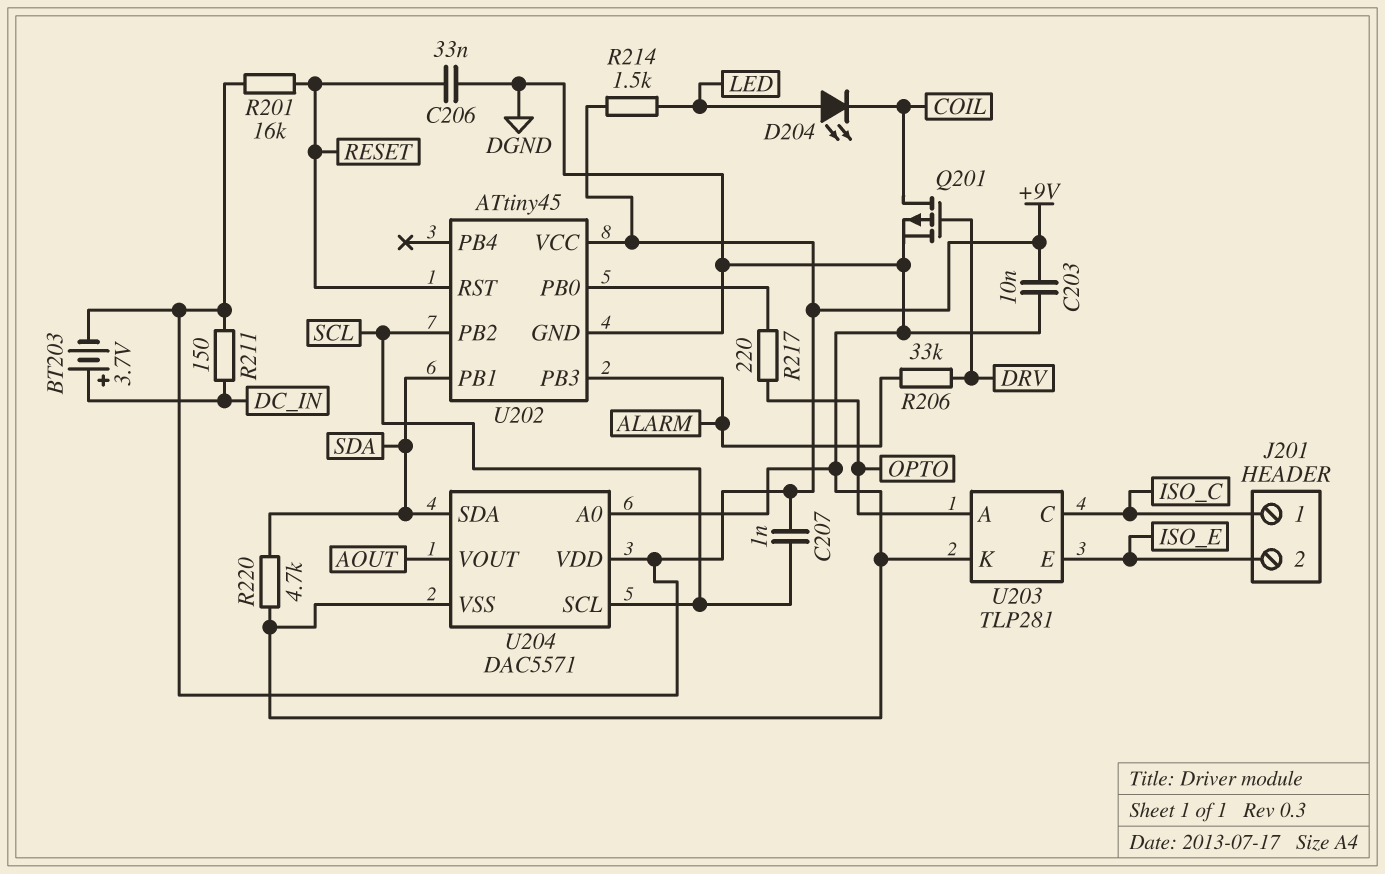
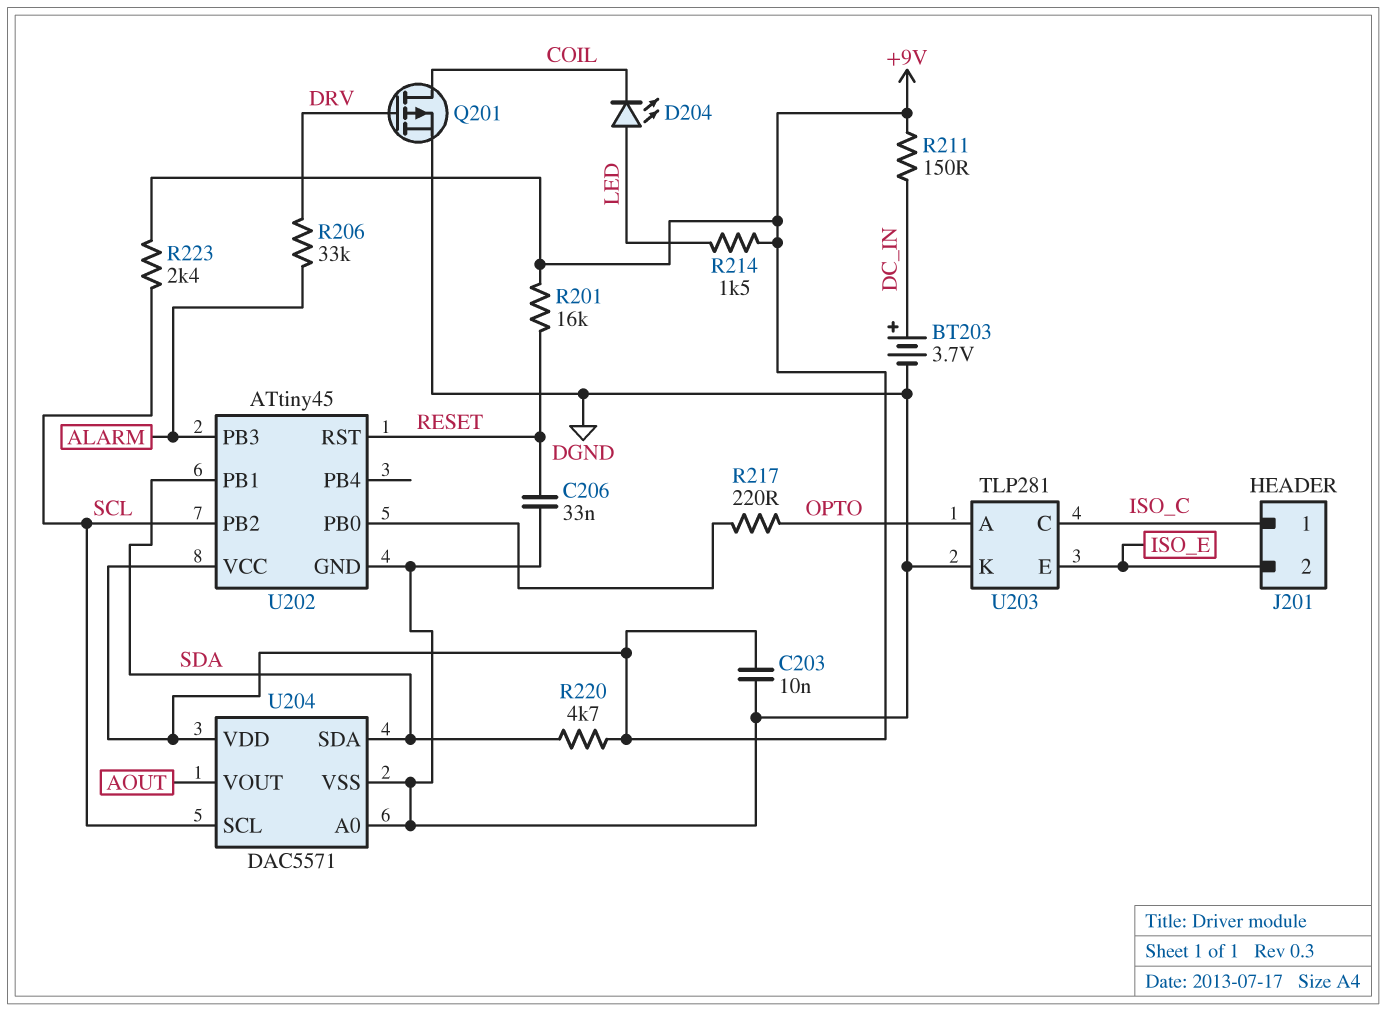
BT203: 3.7V (plus DC_IN, minus +9V) -> 3.7V (plus DC_IN, minus DGND)
C207: 1nF (+9V, SCL) -> none
R220: 4.7k (DGND, SDA) -> 4.7k (+9V, SDA)
R223: none -> 2.4k (+9V, SCL)

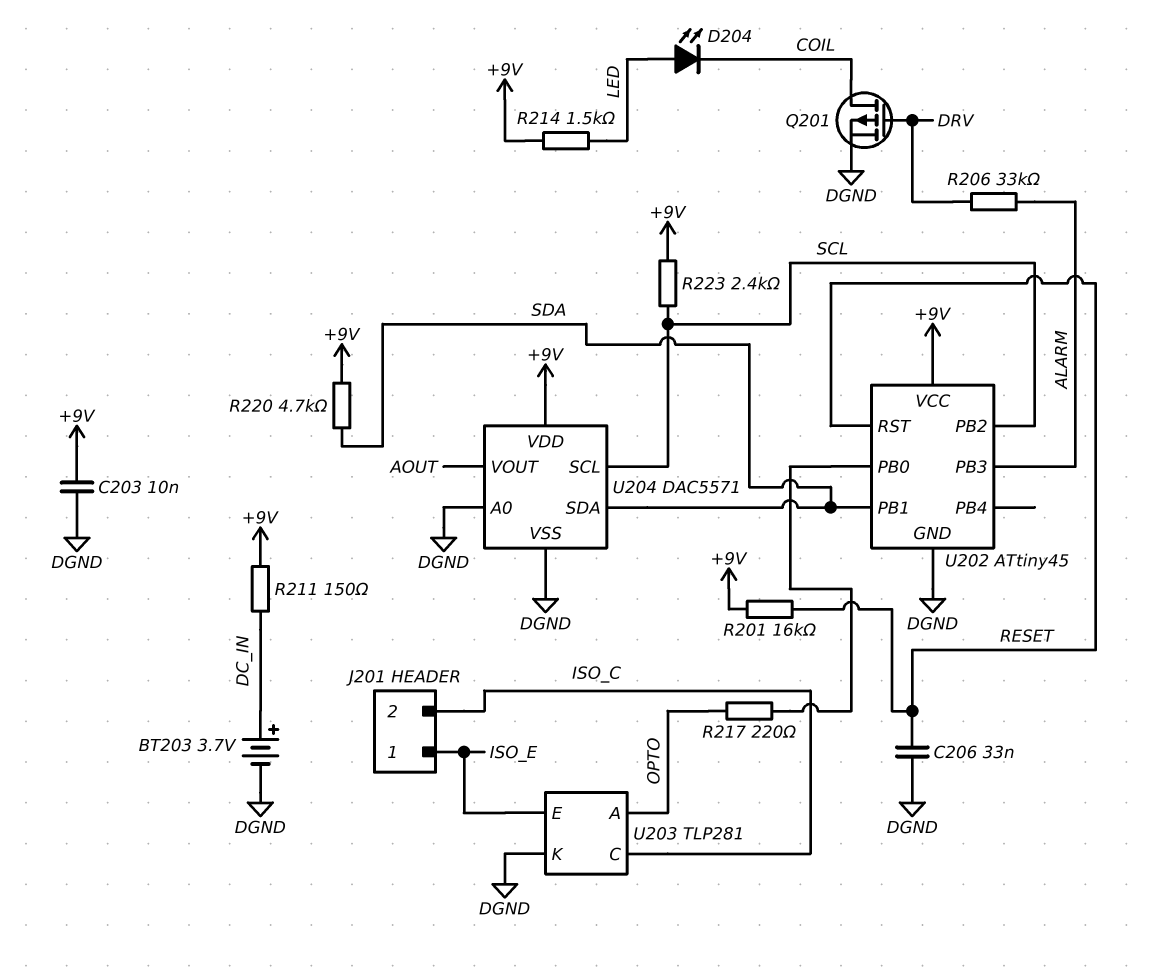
J201 pin 1: ISO_C -> ISO_E
J201 pin 2: ISO_E -> ISO_C

